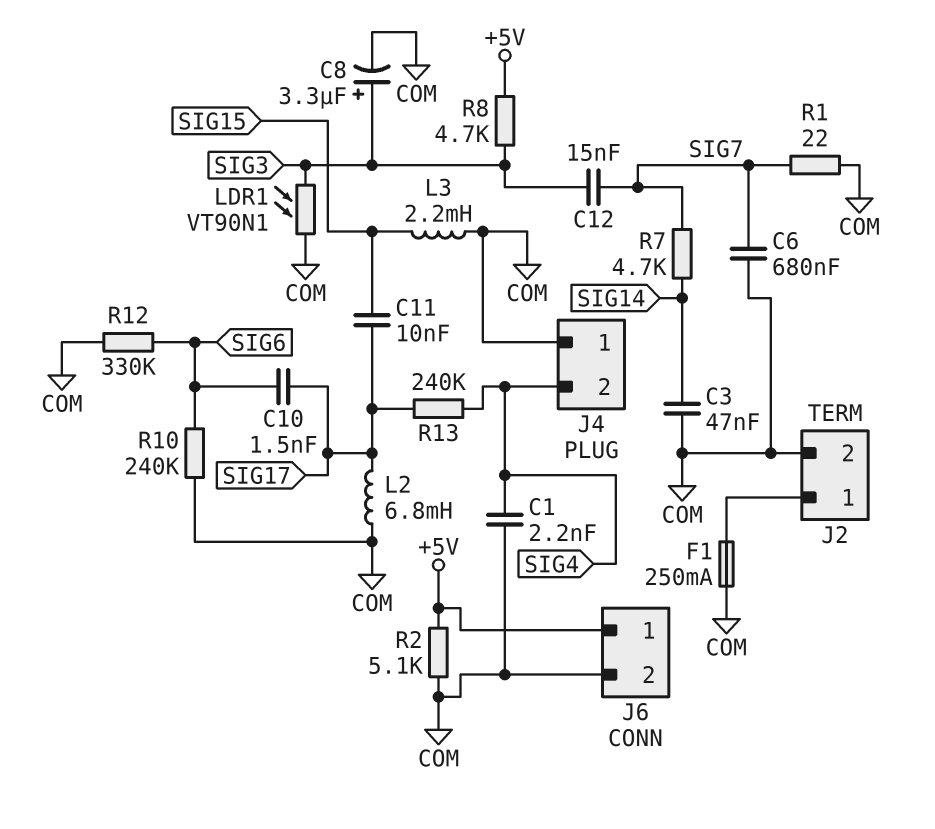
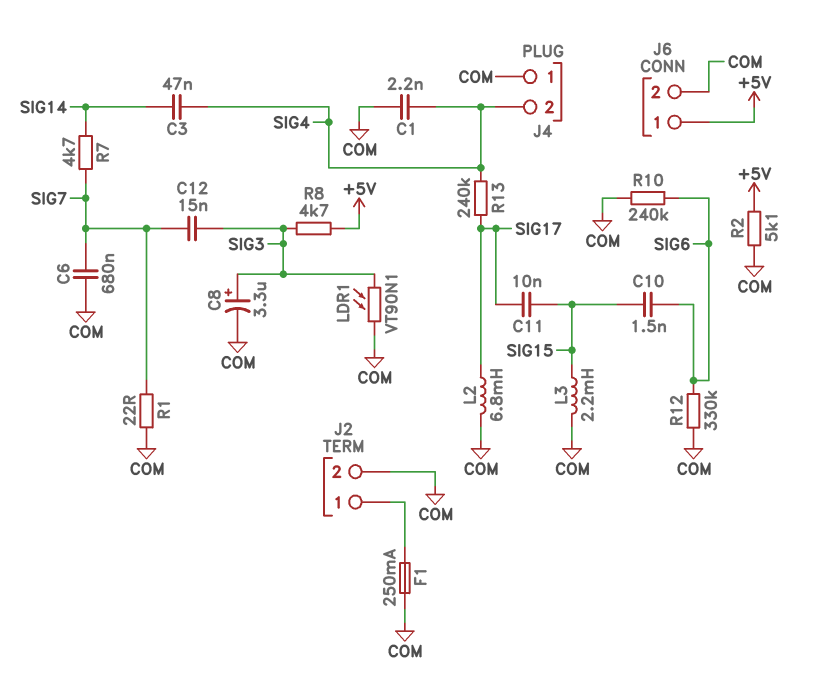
C3: 47nF (COM, SIG14) -> 47nF (SIG4, SIG14)
C10: 1.5nF (SIG6, SIG17) -> 1.5nF (SIG6, SIG15)

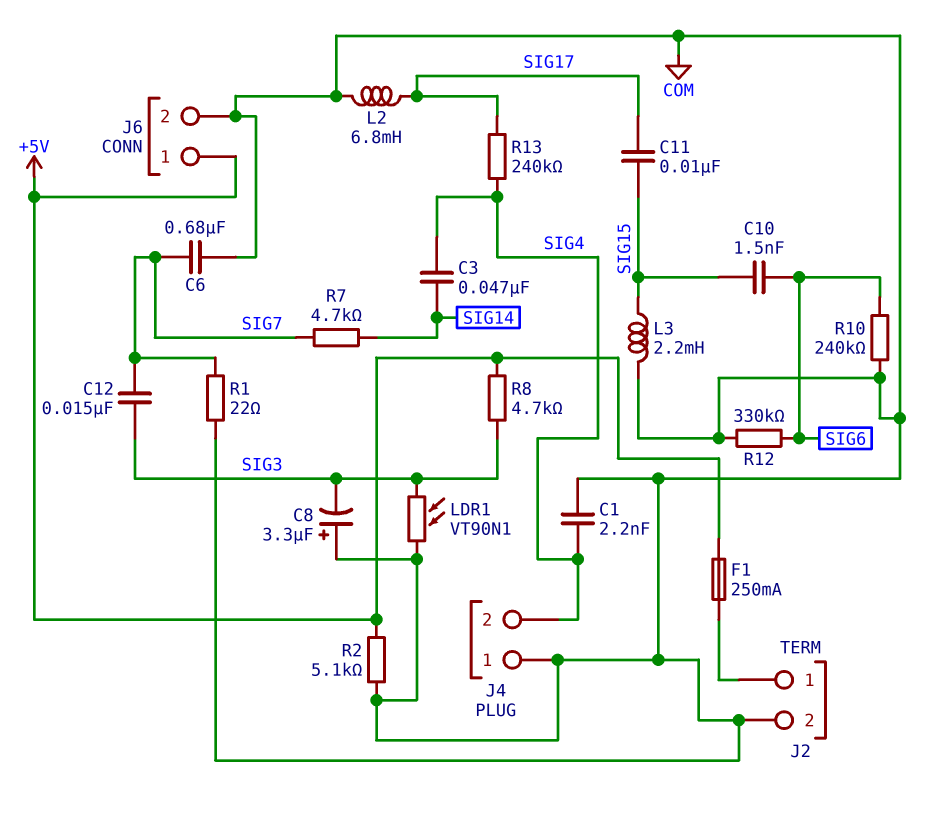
C8: 3.3uF (plus SIG3, minus COM) -> 3.3uF (plus COM, minus SIG3)
F1: 250mA (COM, J2/1) -> 250mA (+5V, J2/1)

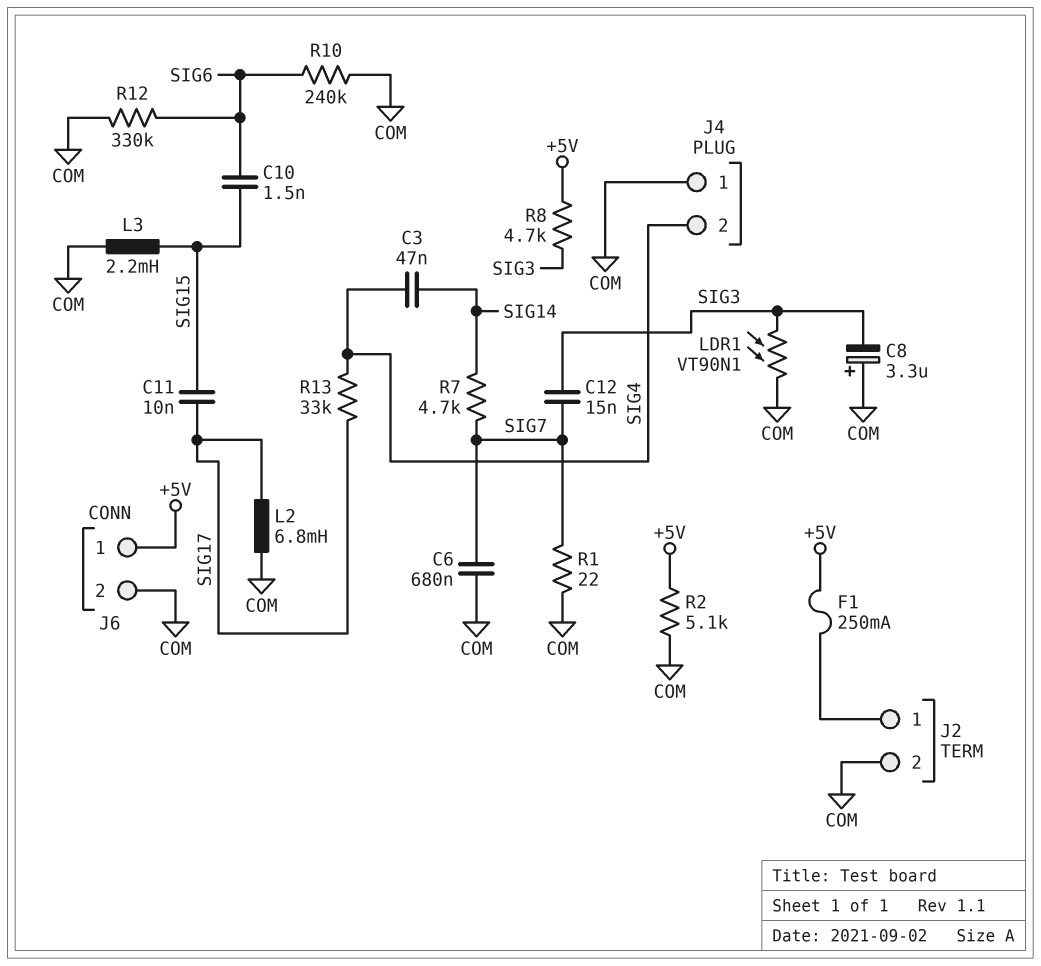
C1: 2.2nF (COM, SIG4) -> none
R13: 240k (SIG4, SIG17) -> 33k (SIG4, SIG17)

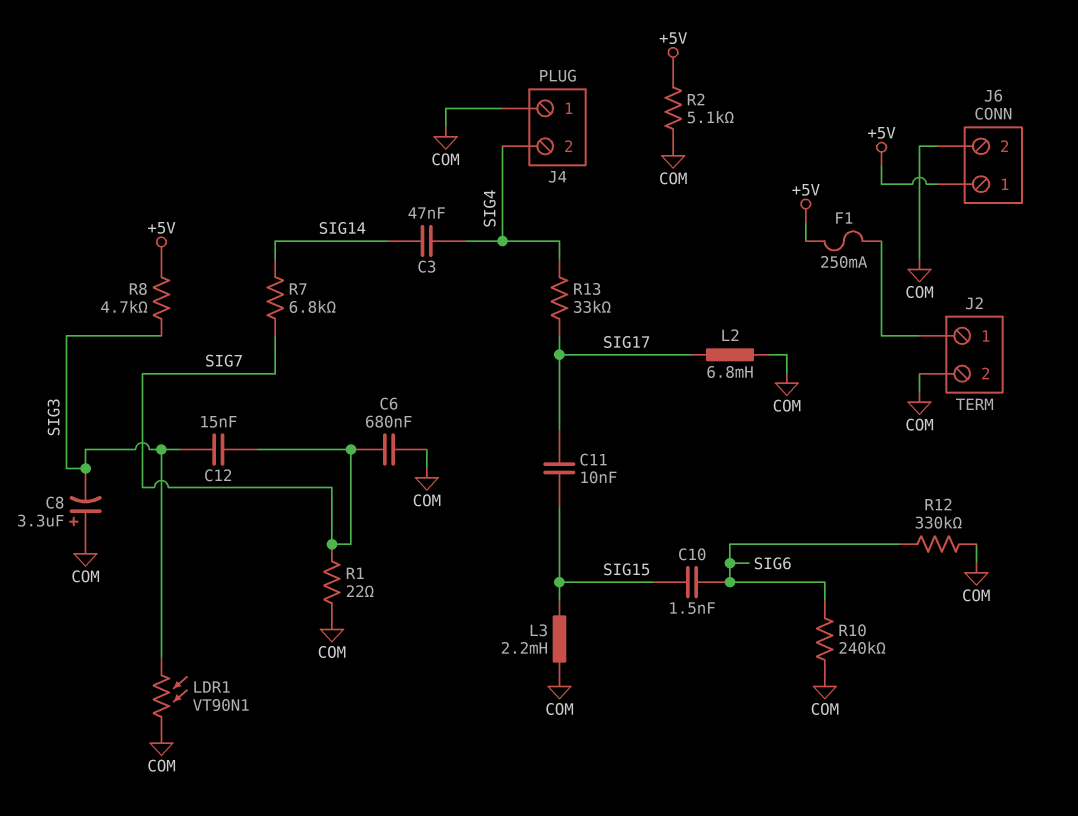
R7: 4.7k (SIG7, SIG14) -> 6.8k (SIG7, SIG14)

